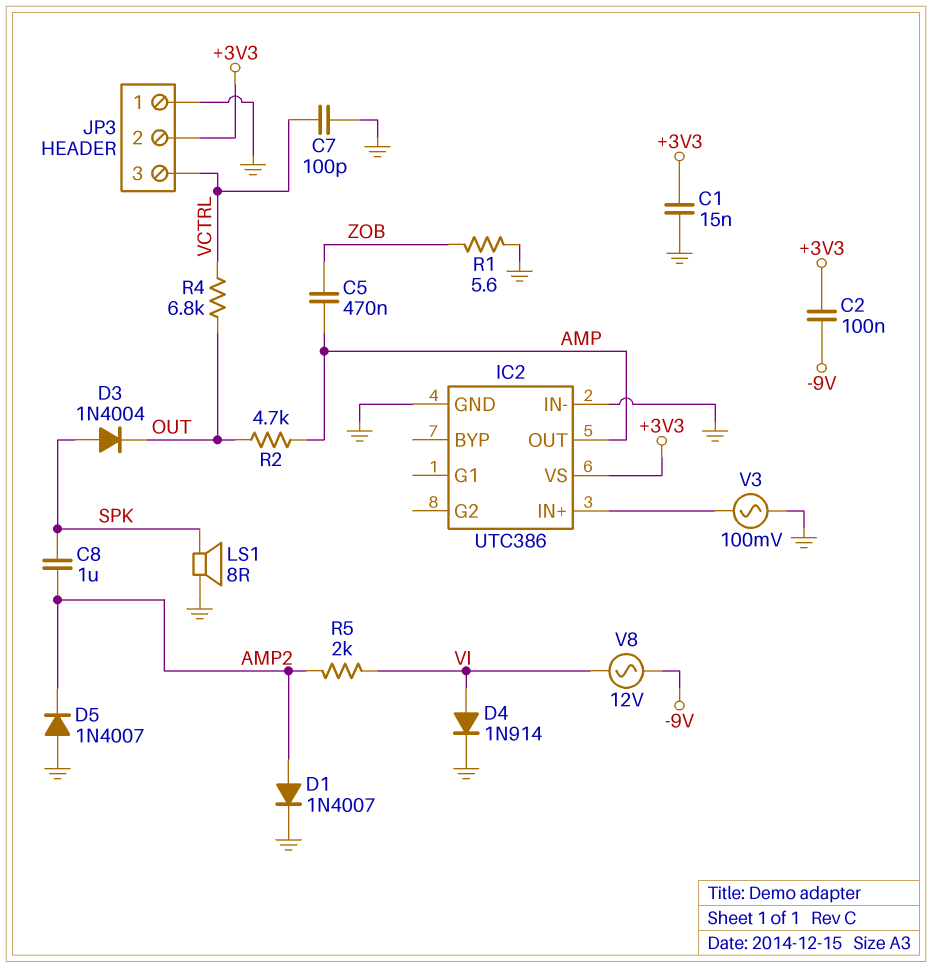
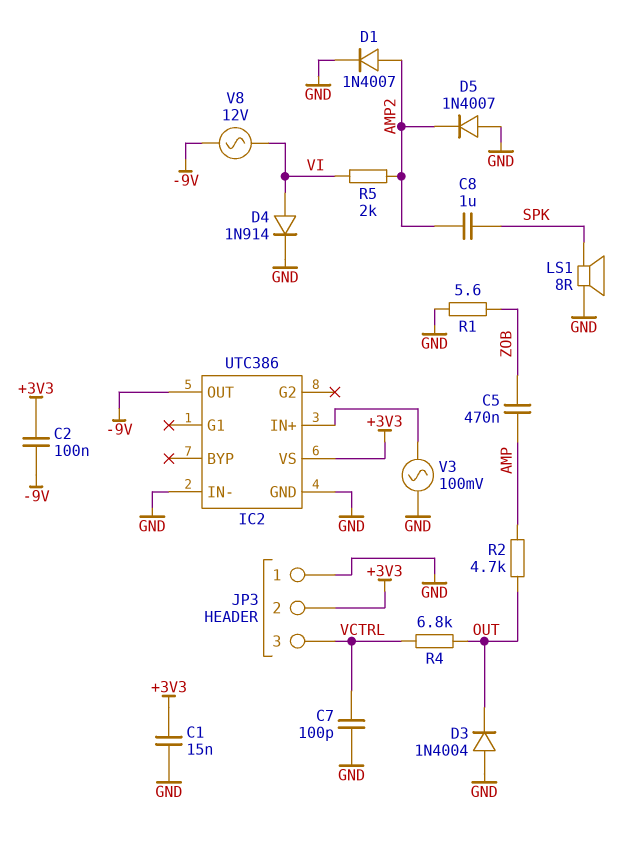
D3: diode 1N4004 (A SPK, K OUT) -> diode 1N4004 (A GND, K OUT)
IC2 pin OUT: AMP -> -9V

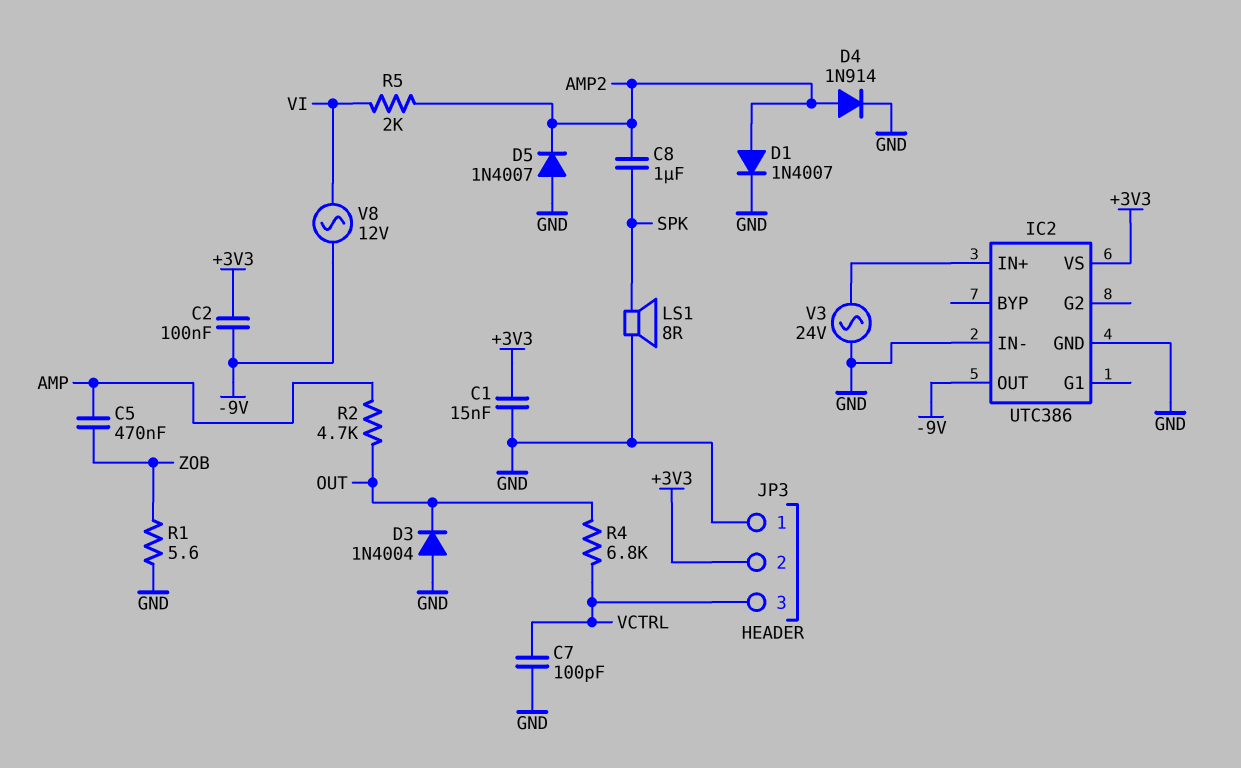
D4: diode 1N914 (A VI, K GND) -> diode 1N914 (A AMP2, K GND)
V3: AC 100mV (GND, IC2/IN+) -> AC 24V (GND, IC2/IN+)

